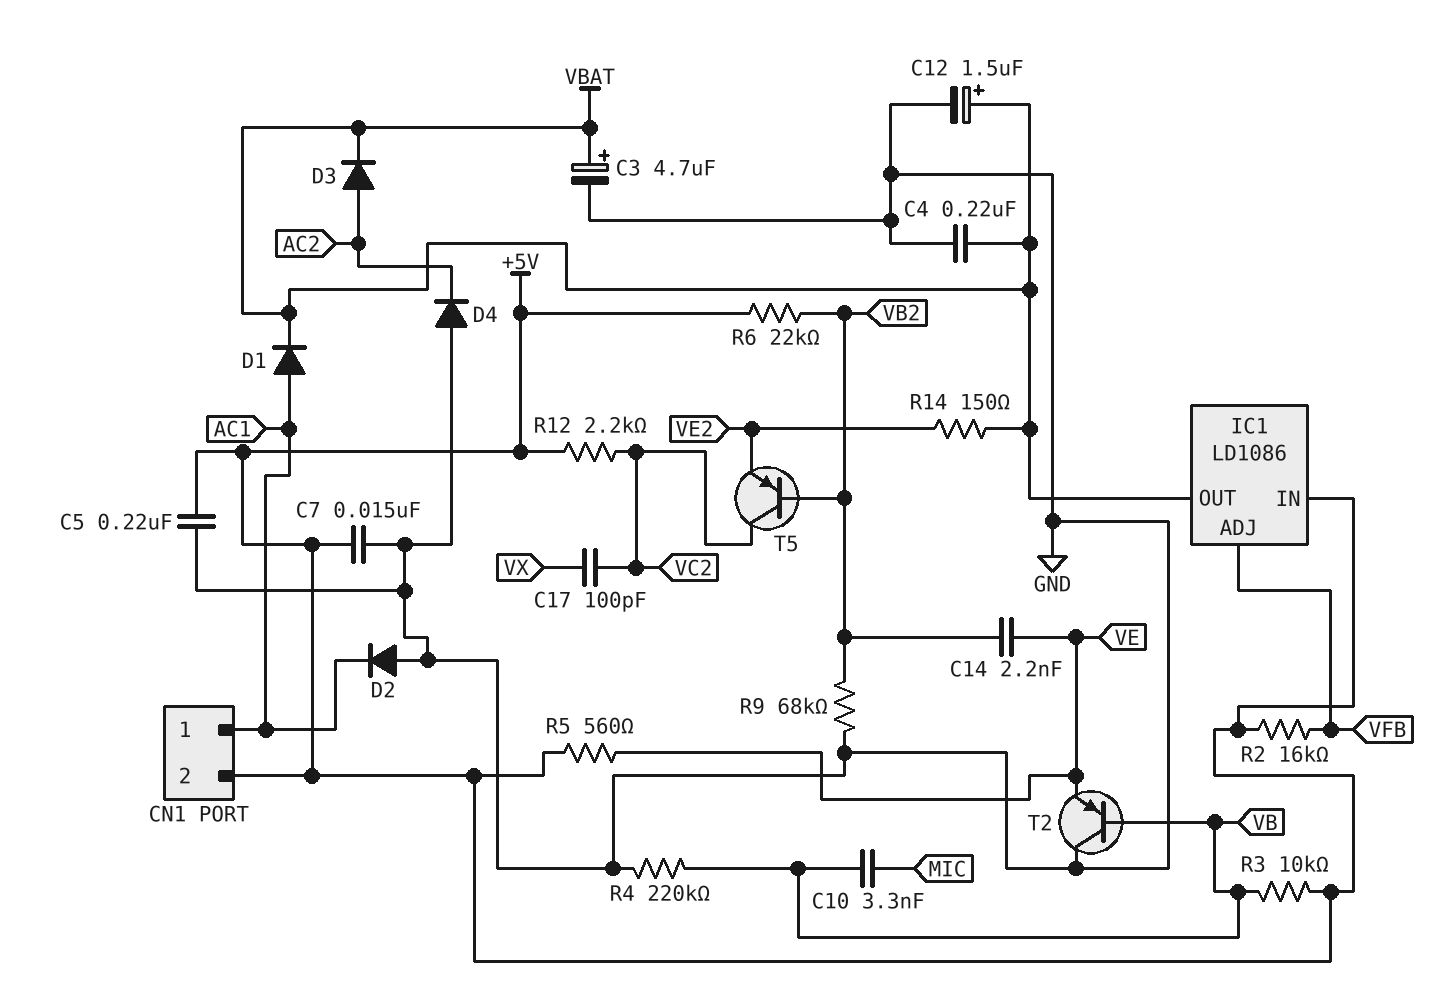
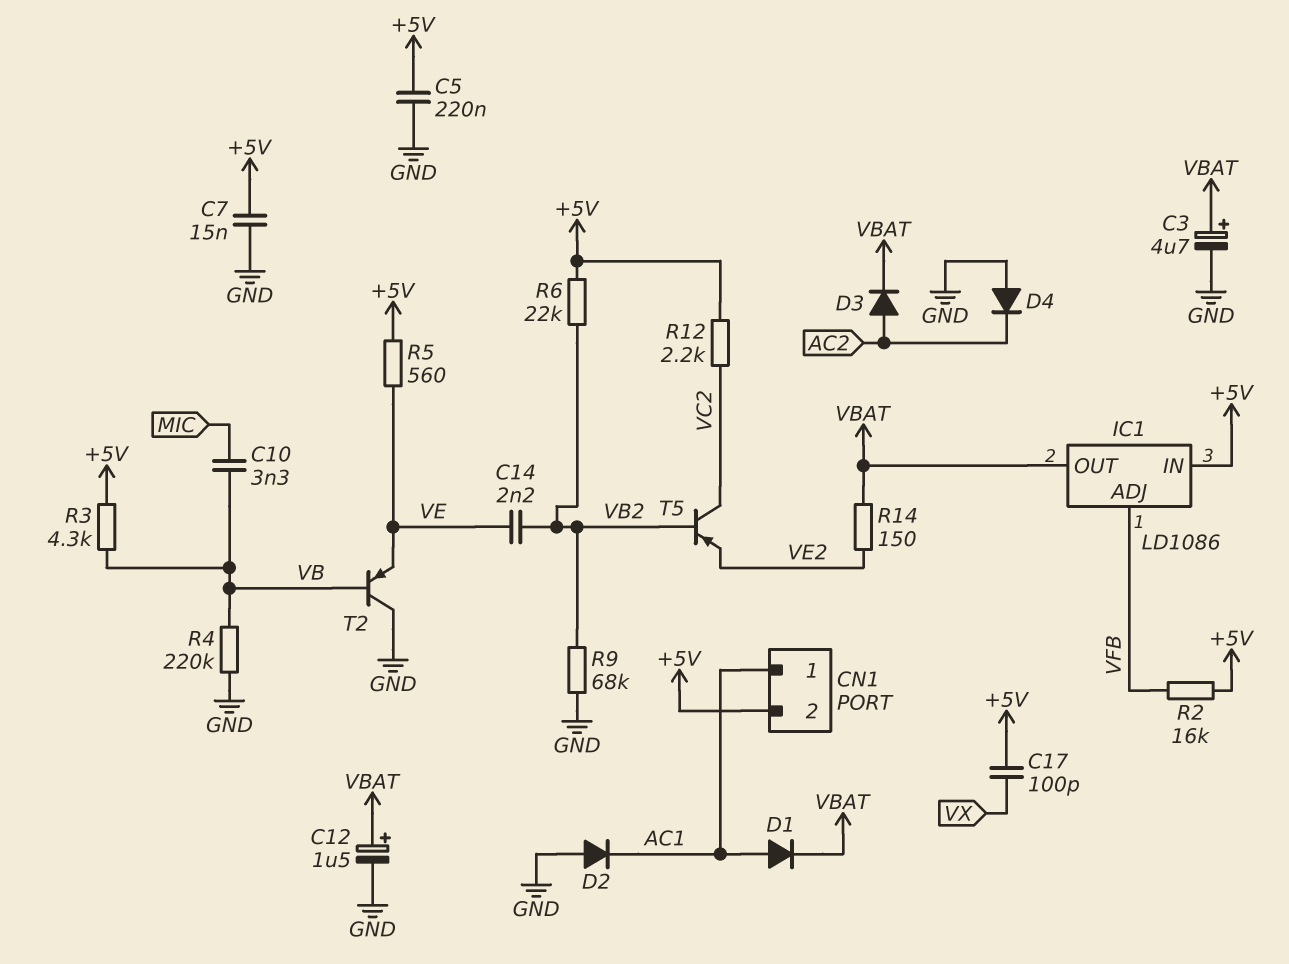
C4: 220nF (GND, VBAT) -> none
C17: 100pF (VC2, VX) -> 100pF (+5V, VX)
R3: 10k (+5V, VB) -> 4.3k (+5V, VB)

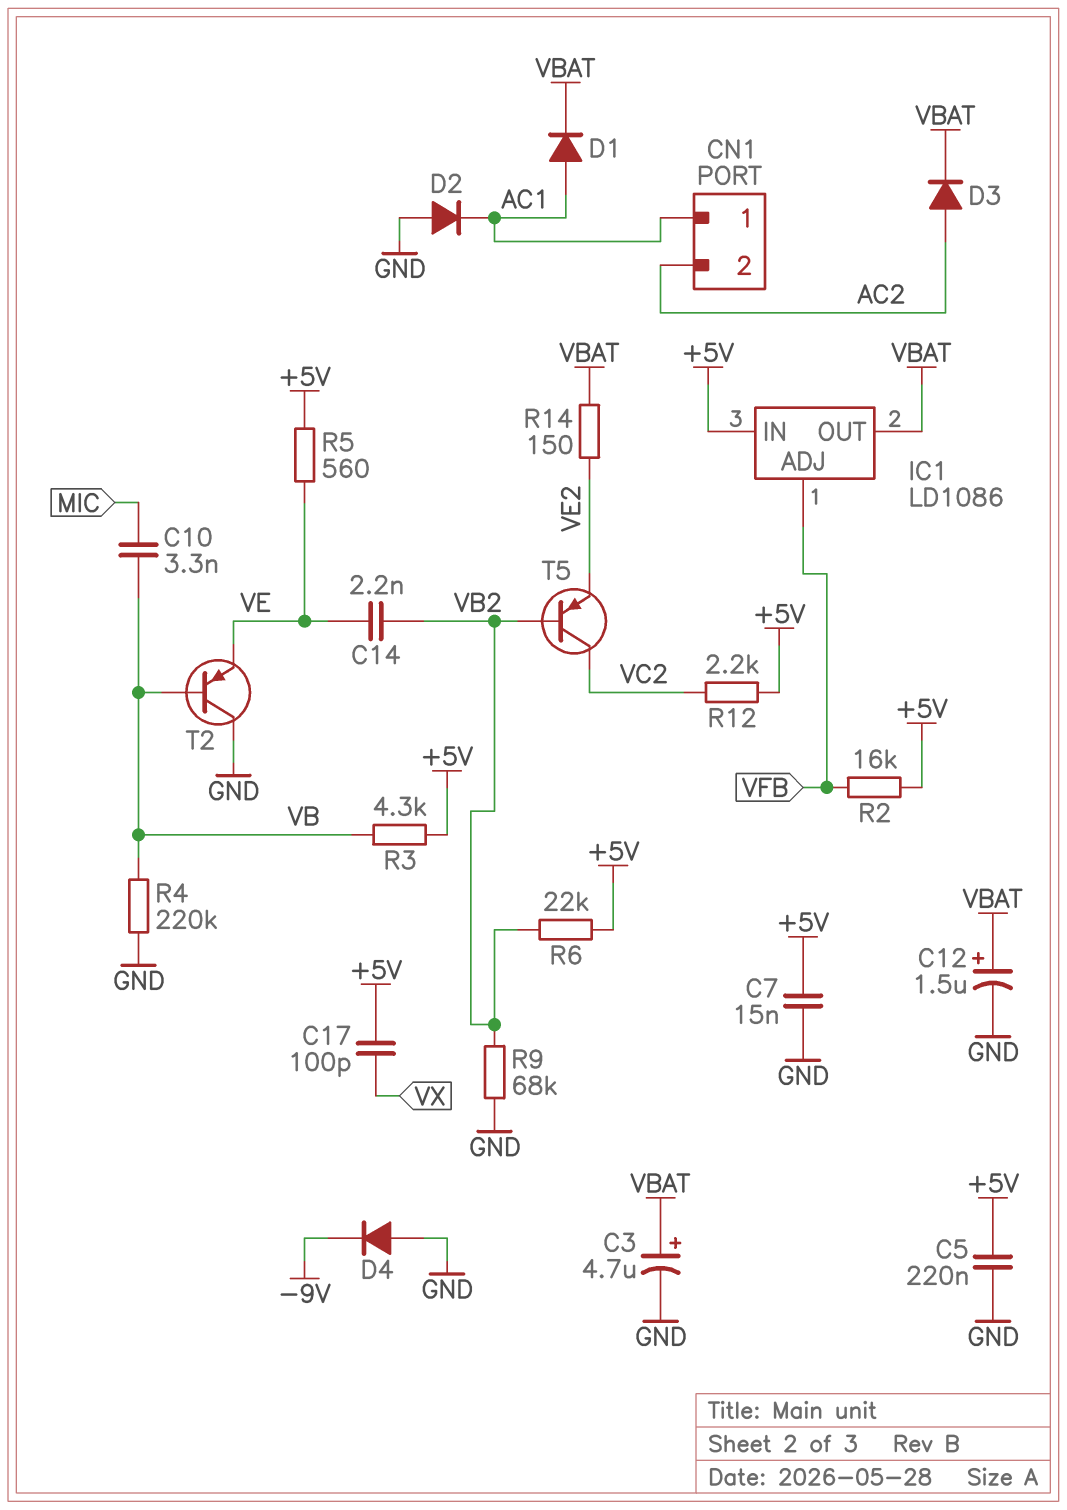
CN1 pin 2: +5V -> AC2
D4: diode (A GND, K AC2) -> diode (A GND, K -9V)

